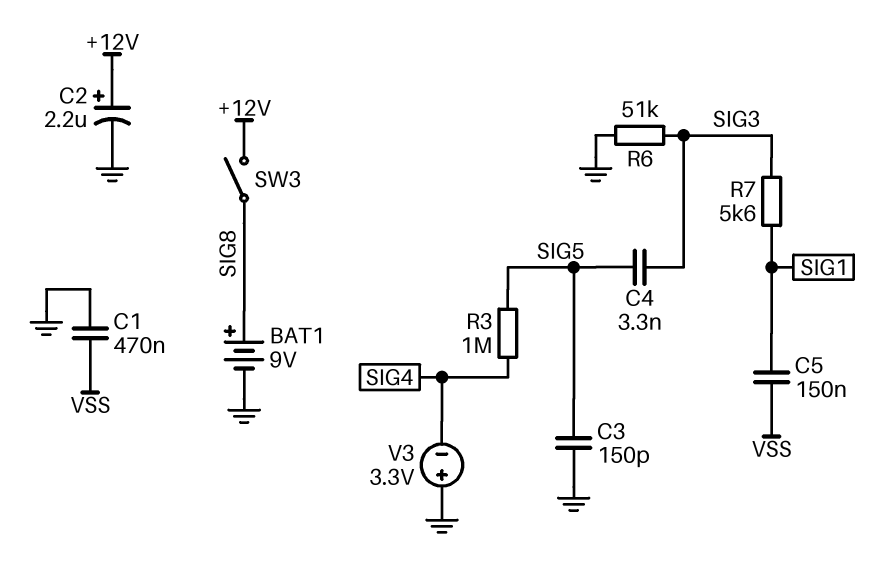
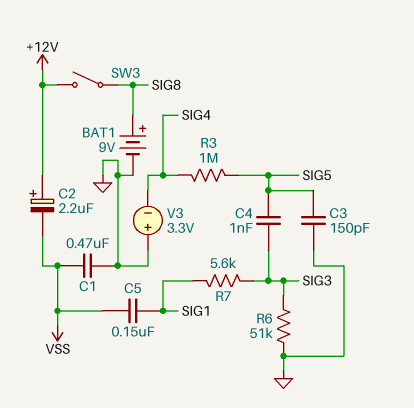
C2: 2.2uF (plus +12V, minus GND) -> 2.2uF (plus +12V, minus VSS)
C4: 3.3nF (SIG3, SIG5) -> 1nF (SIG3, SIG5)

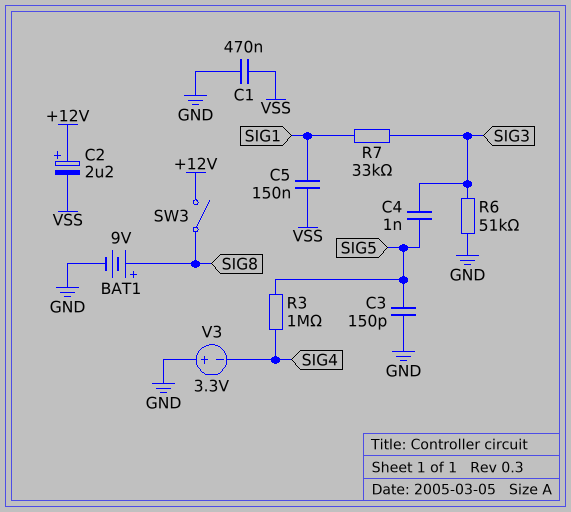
R7: 5.6k (SIG1, SIG3) -> 33k (SIG1, SIG3)

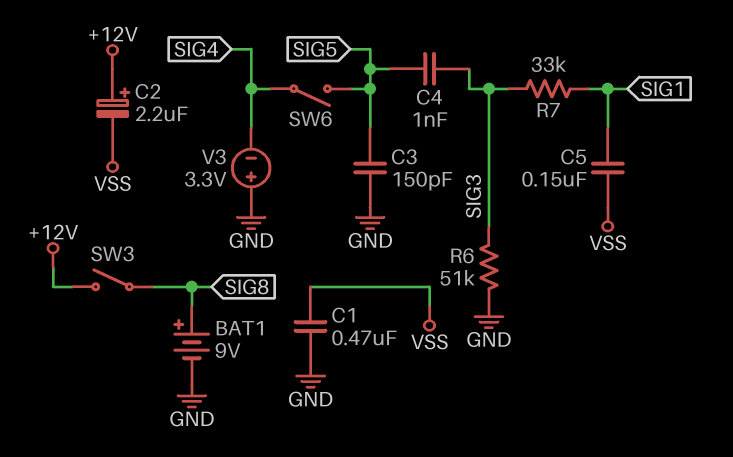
R3: 1M (SIG4, SIG5) -> none
SW6: none -> switch (SIG4, SIG5)

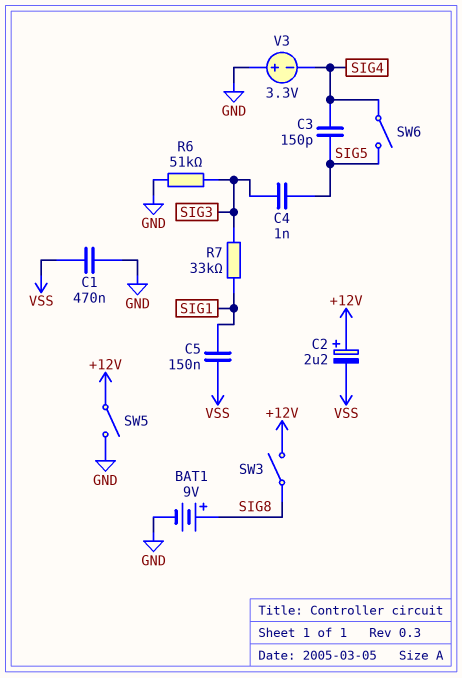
C3: 150pF (GND, SIG5) -> 150pF (SIG4, SIG5)
SW5: none -> switch (+12V, GND)

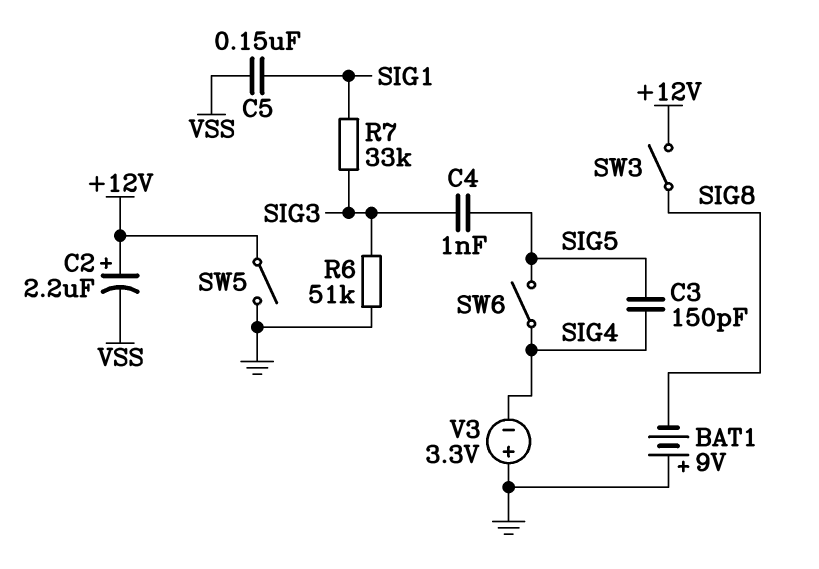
BAT1: 9V (plus SIG8, minus GND) -> 9V (plus GND, minus SIG8)
C1: 470nF (GND, VSS) -> none

